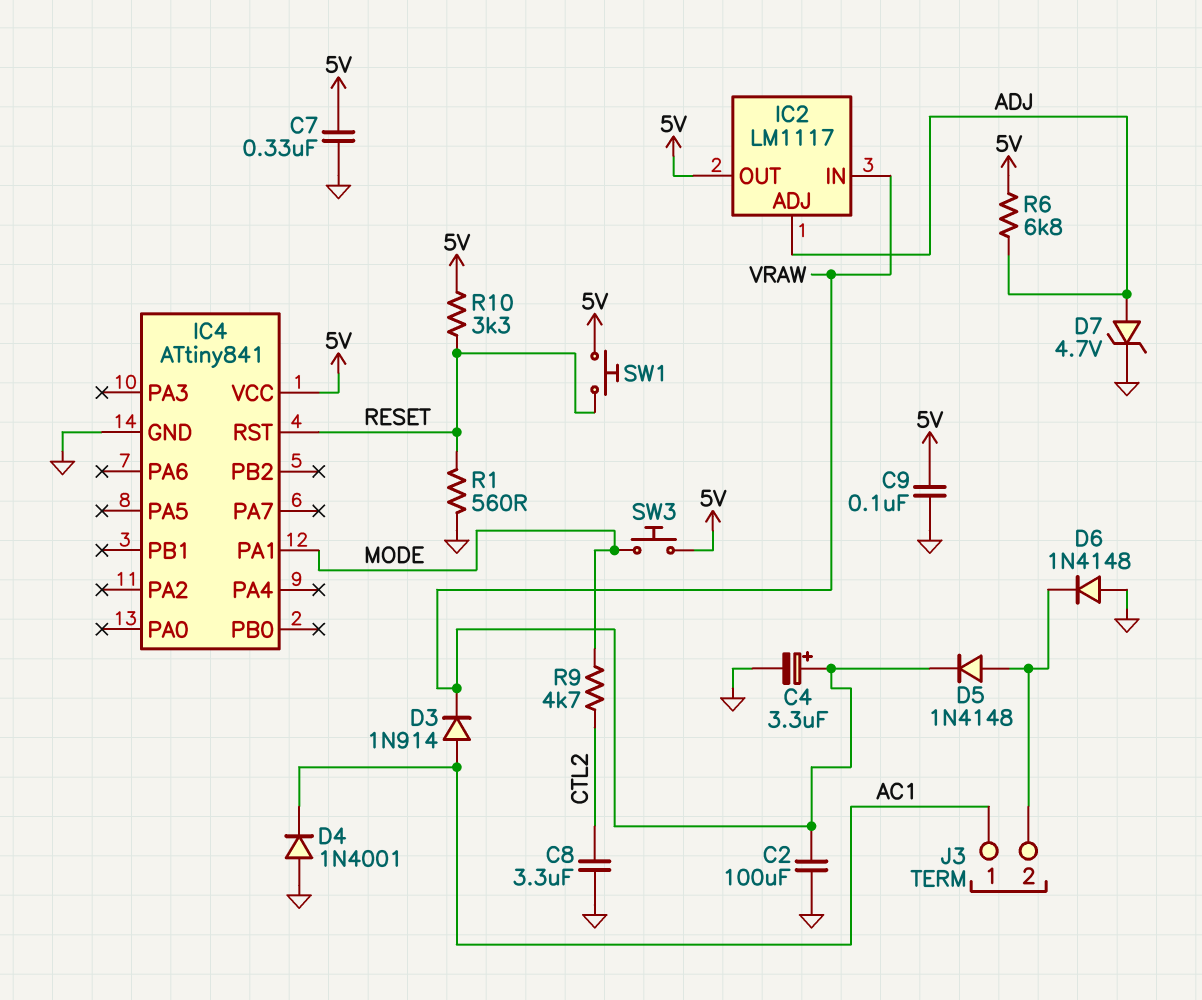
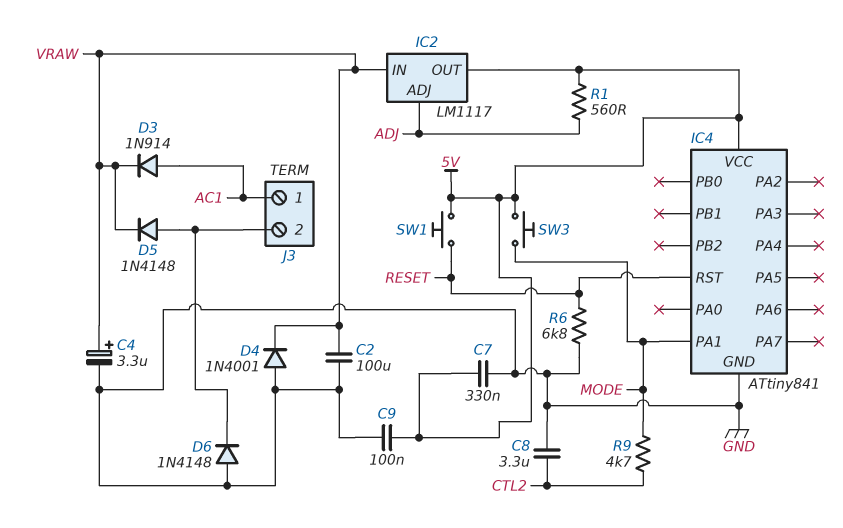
D4: diode 1N4001 (A GND, K AC1) -> diode 1N4001 (A GND, K VRAW)
D7: zener 4.7V (A ADJ, K GND) -> none
R1: 560 (GND, RESET) -> 560 (5V, ADJ)
R6: 6.8k (5V, ADJ) -> 6.8k (GND, RESET)
R10: 3.3k (5V, RESET) -> none

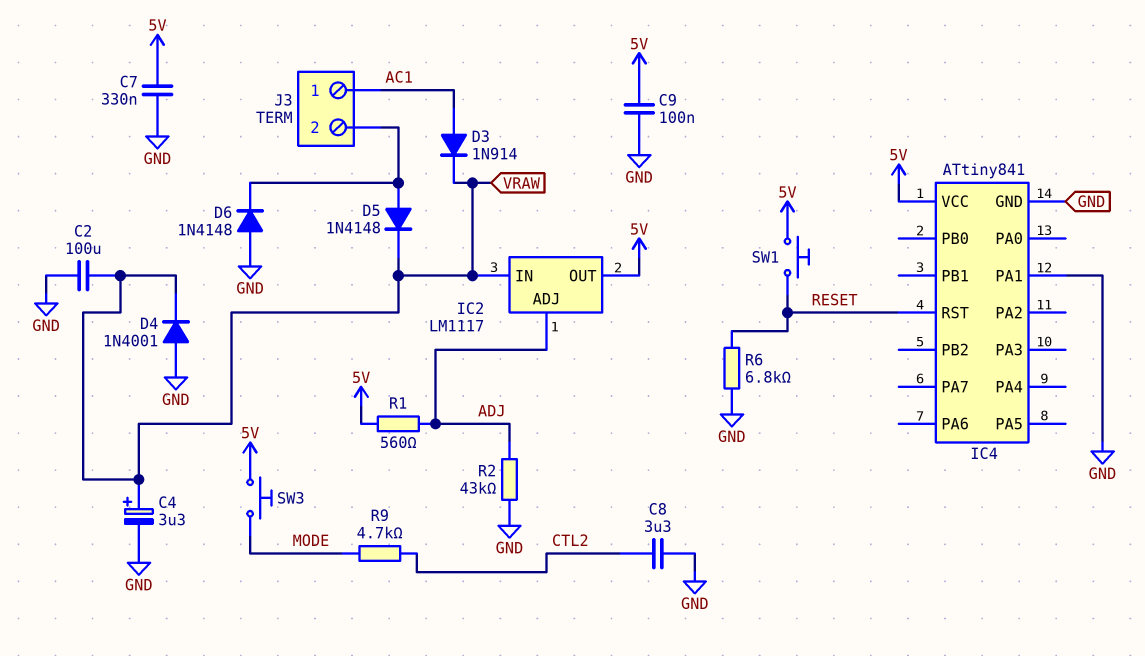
IC4 pin PA1: MODE -> GND
R2: none -> 43k (ADJ, GND)

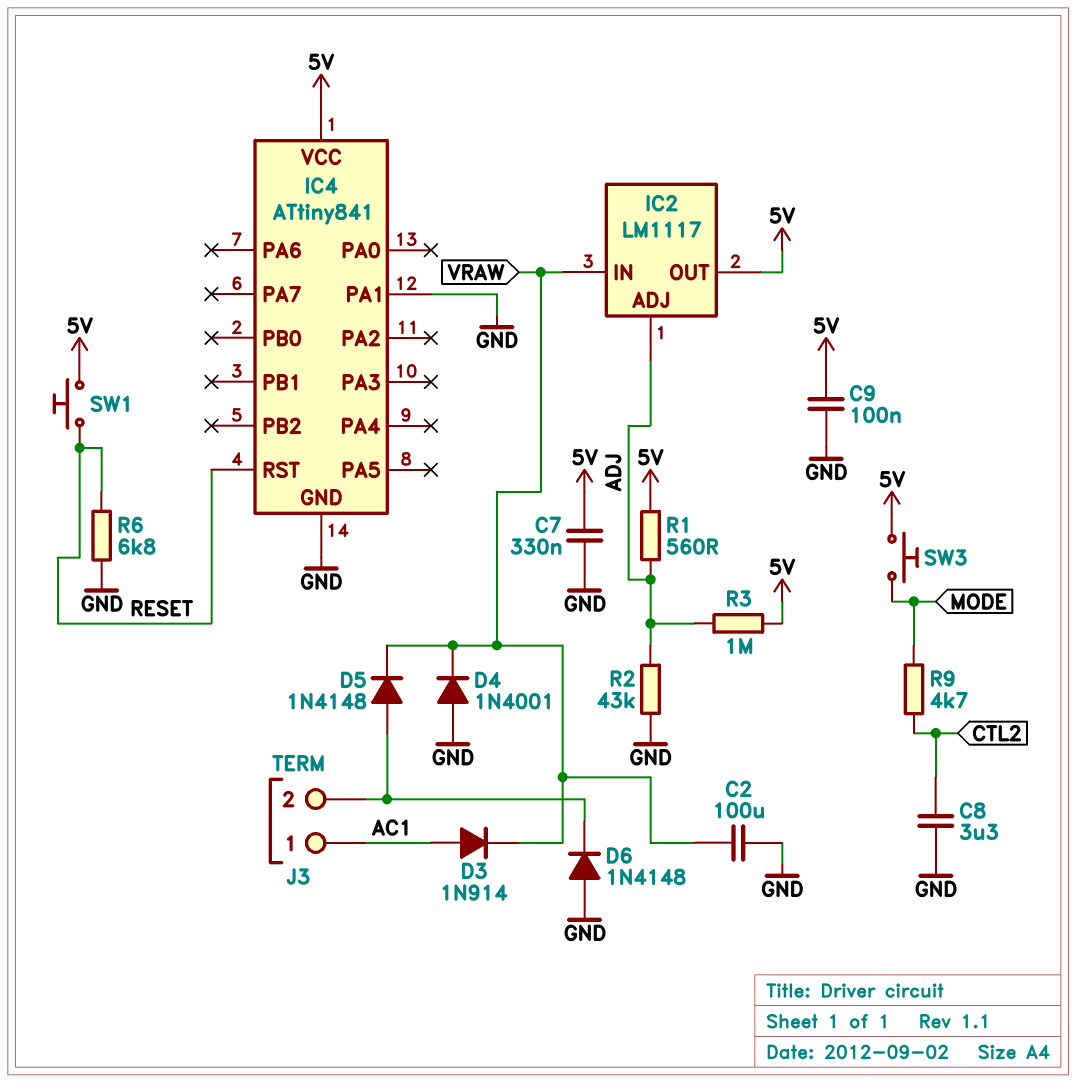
C4: 3.3uF (plus VRAW, minus GND) -> none
R3: none -> 1M (5V, ADJ)

